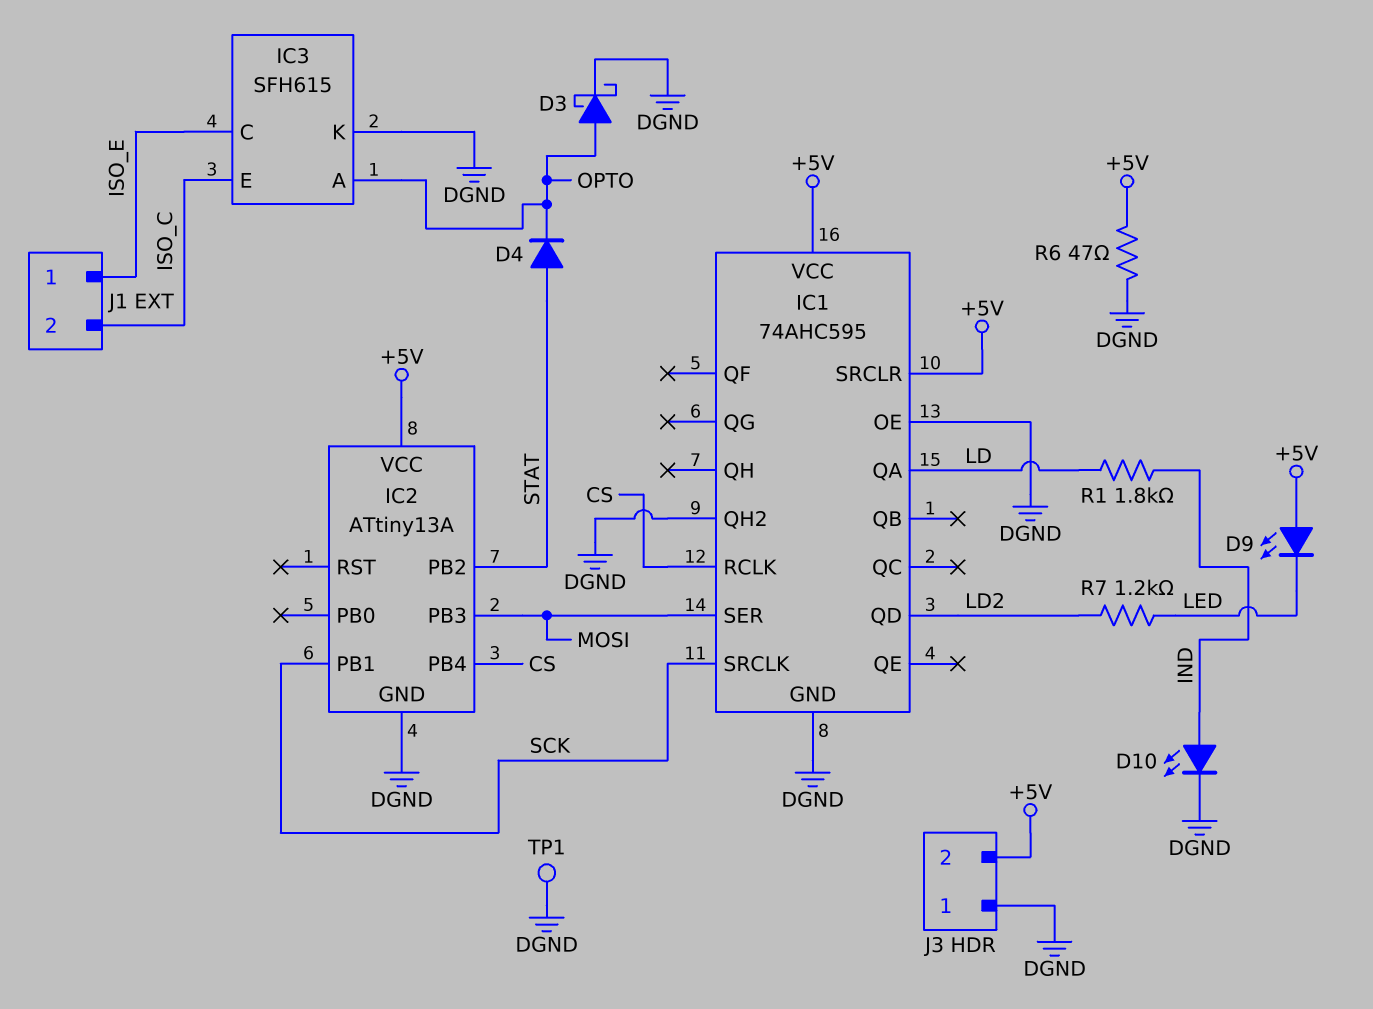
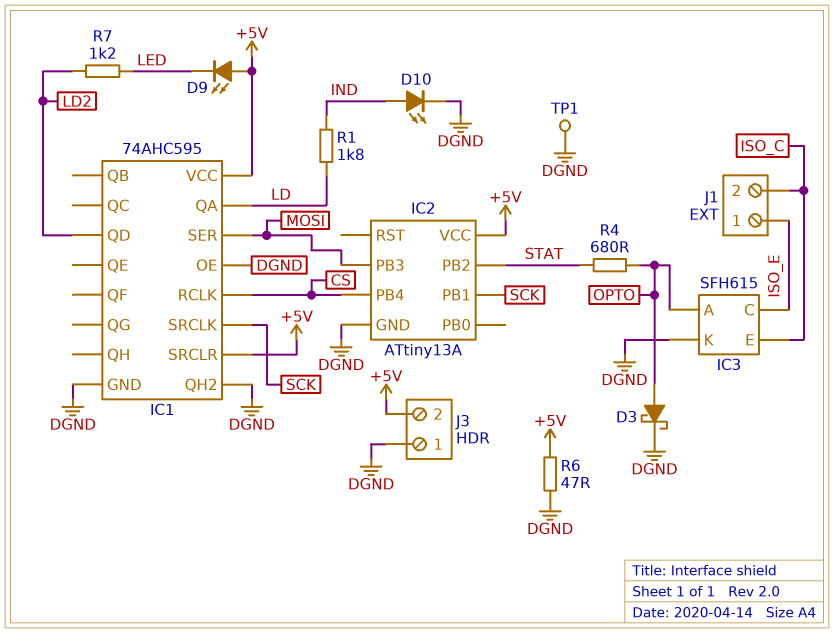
D4: diode (A STAT, K OPTO) -> none
R4: none -> 680 (OPTO, STAT)

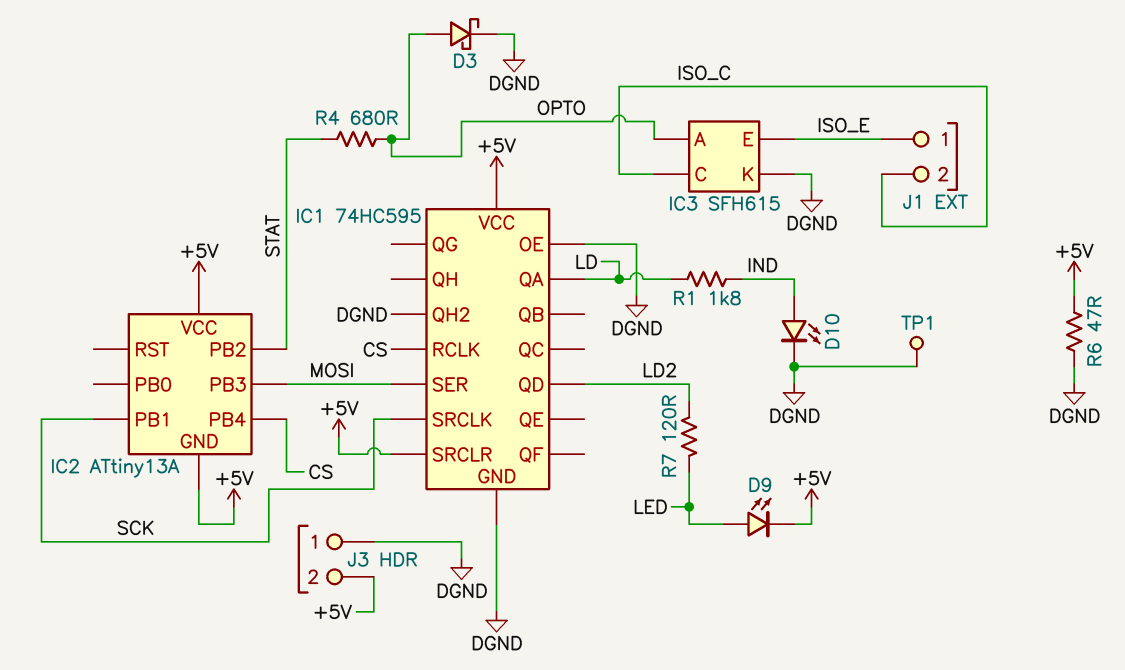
D9: LED (A +5V, K LED) -> LED (A LED, K +5V)
IC1: 74AHC595 -> 74HC595
IC2 pin GND: DGND -> +5V
IC3 pin C: ISO_E -> ISO_C
IC3 pin E: ISO_C -> ISO_E
R7: 1.2k (LD2, LED) -> 120 (LD2, LED)

